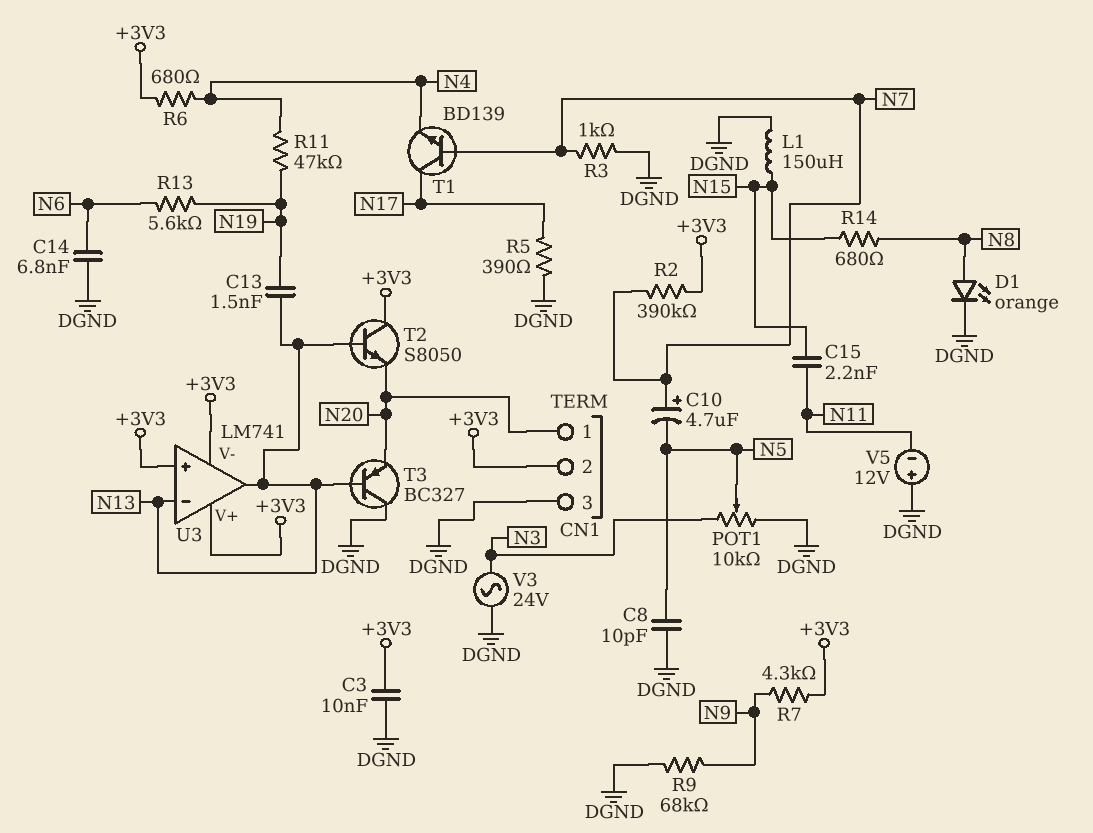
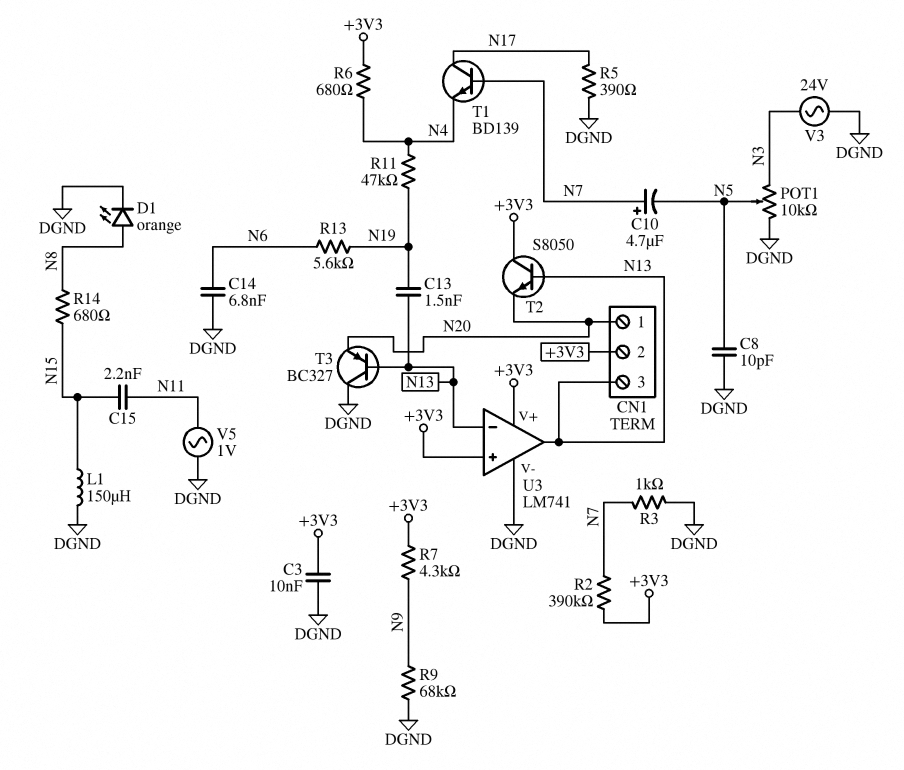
CN1 pin 3: DGND -> N13
U3 pin V-: +3V3 -> DGND
V5: 12V (plus DGND, minus N11) -> AC 1V (DGND, N11)

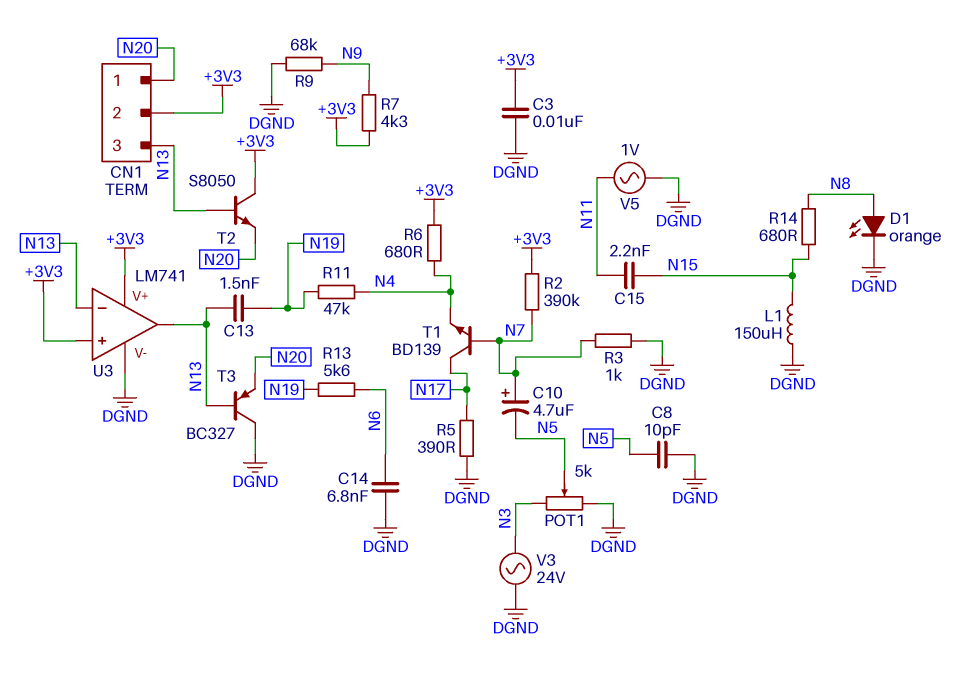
POT1: 10k (DGND, N3, wiper N5) -> 5k (DGND, N3, wiper N5)

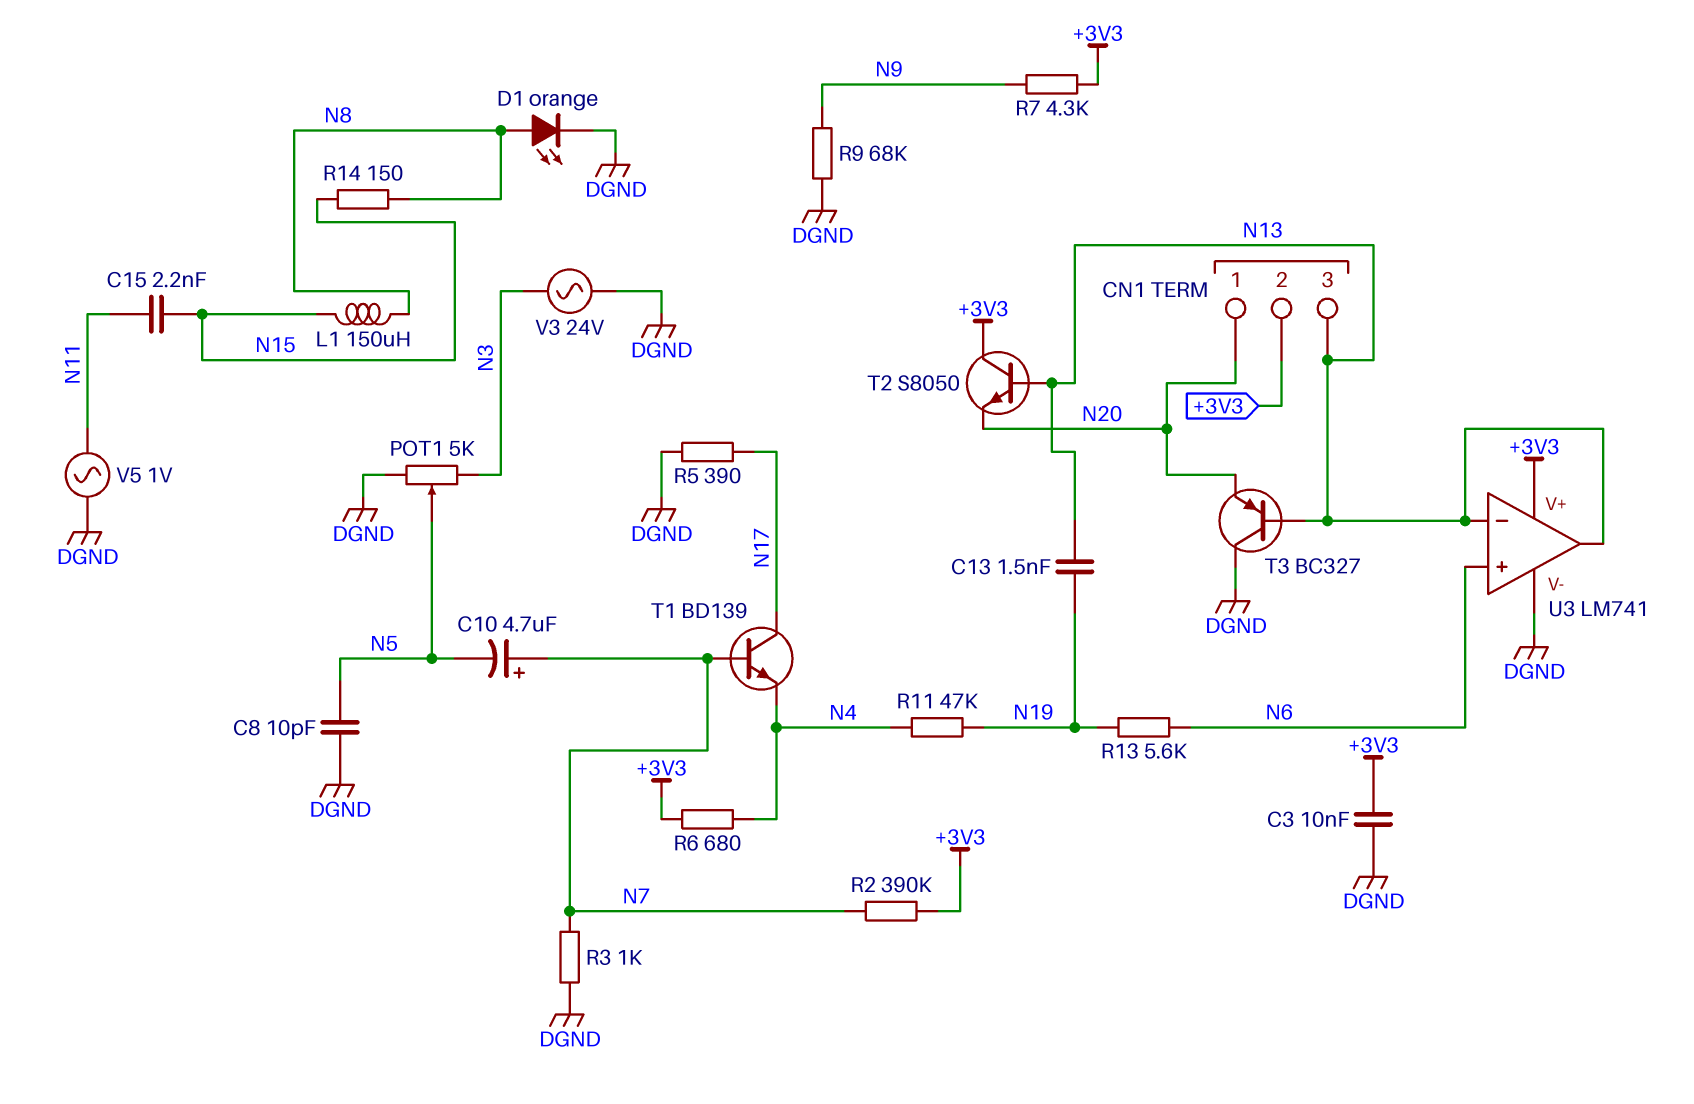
C14: 6.8nF (DGND, N6) -> none
L1: 150uH (DGND, N15) -> 150uH (N8, N15)
R14: 680 (N8, N15) -> 150 (N8, N15)
U3 pin in+: +3V3 -> N6

